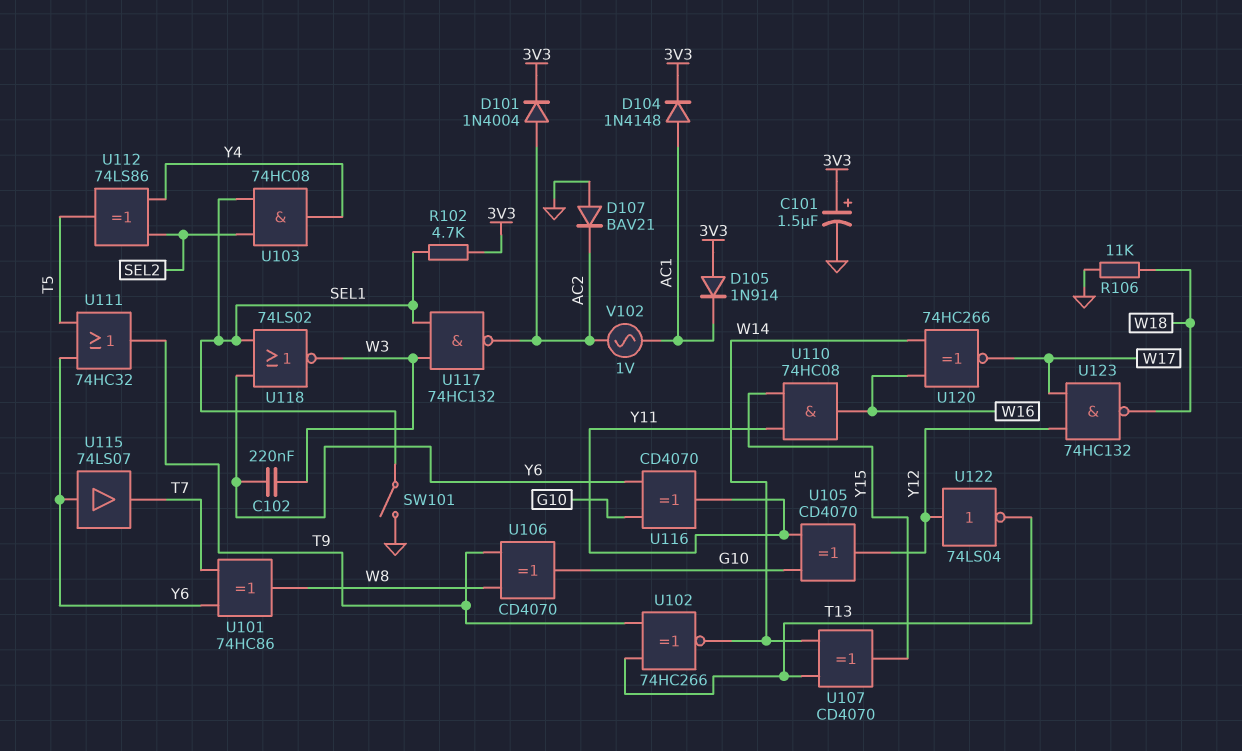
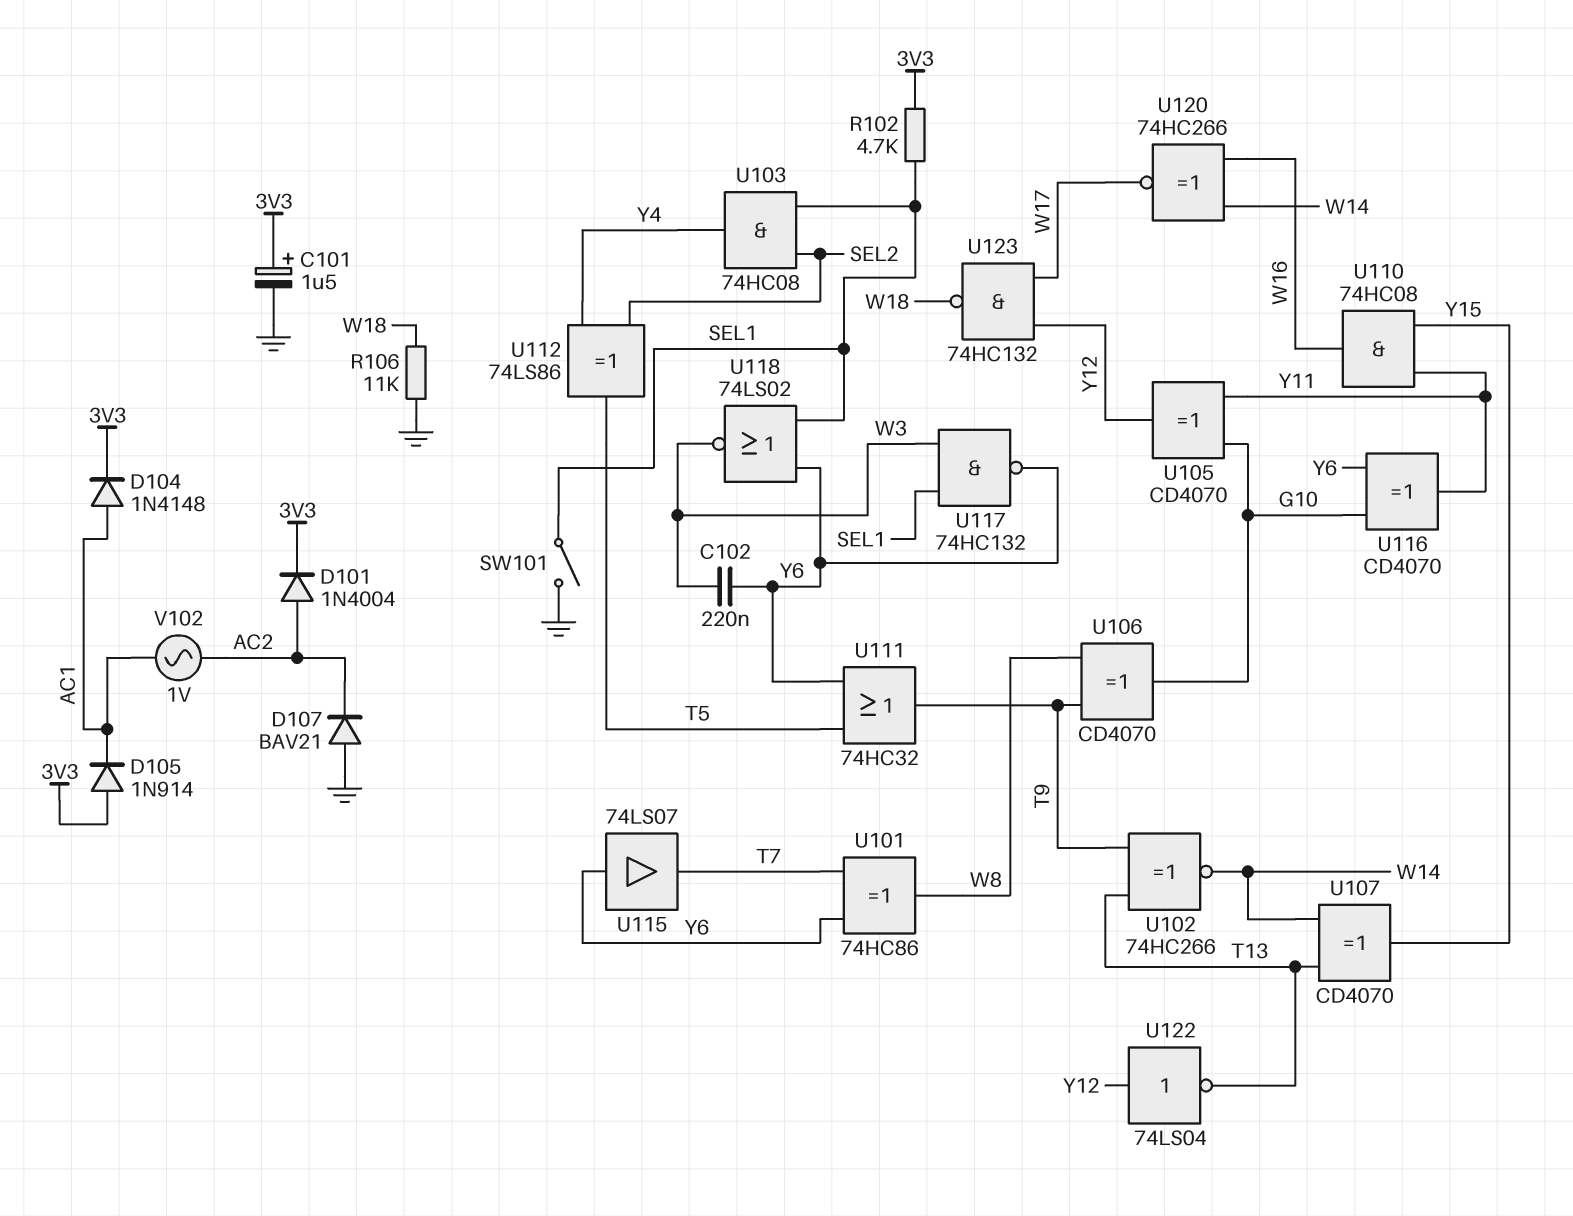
U117: NAND 74HC132 (in SEL1, in W3, out AC2) -> NAND 74HC132 (in SEL1, in W3, out Y6)

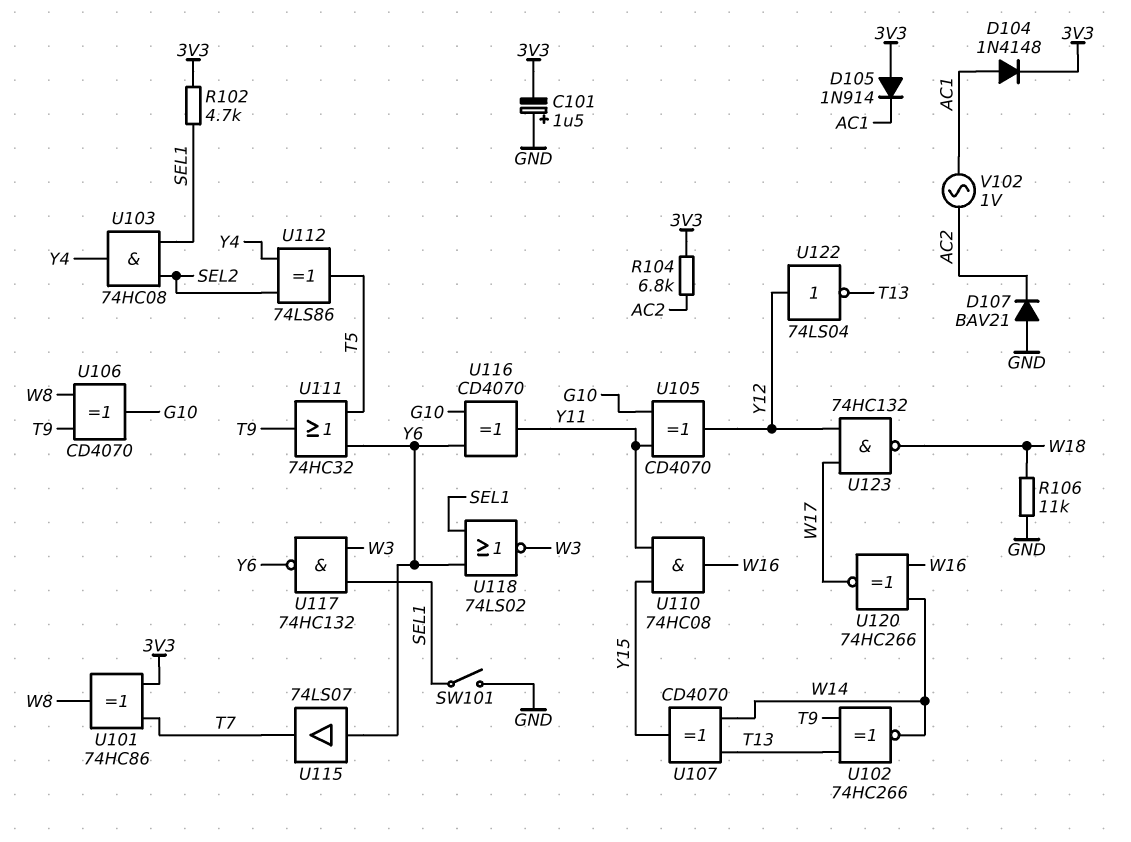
C101: 1.5uF (plus 3V3, minus GND) -> 1.5uF (plus GND, minus 3V3)
C102: 220nF (W3, Y6) -> none
D101: diode 1N4004 (A AC2, K 3V3) -> none
R104: none -> 6.8k (3V3, AC2)
U101: XOR 74HC86 (in T7, in Y6, out W8) -> XOR 74HC86 (in 3V3, in T7, out W8)

